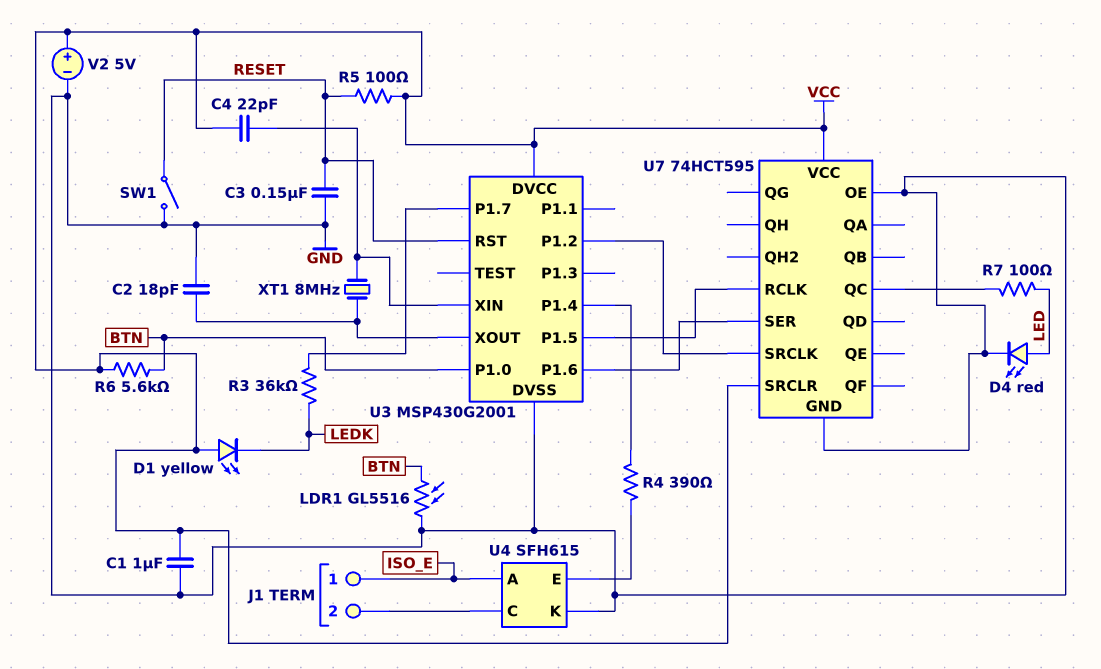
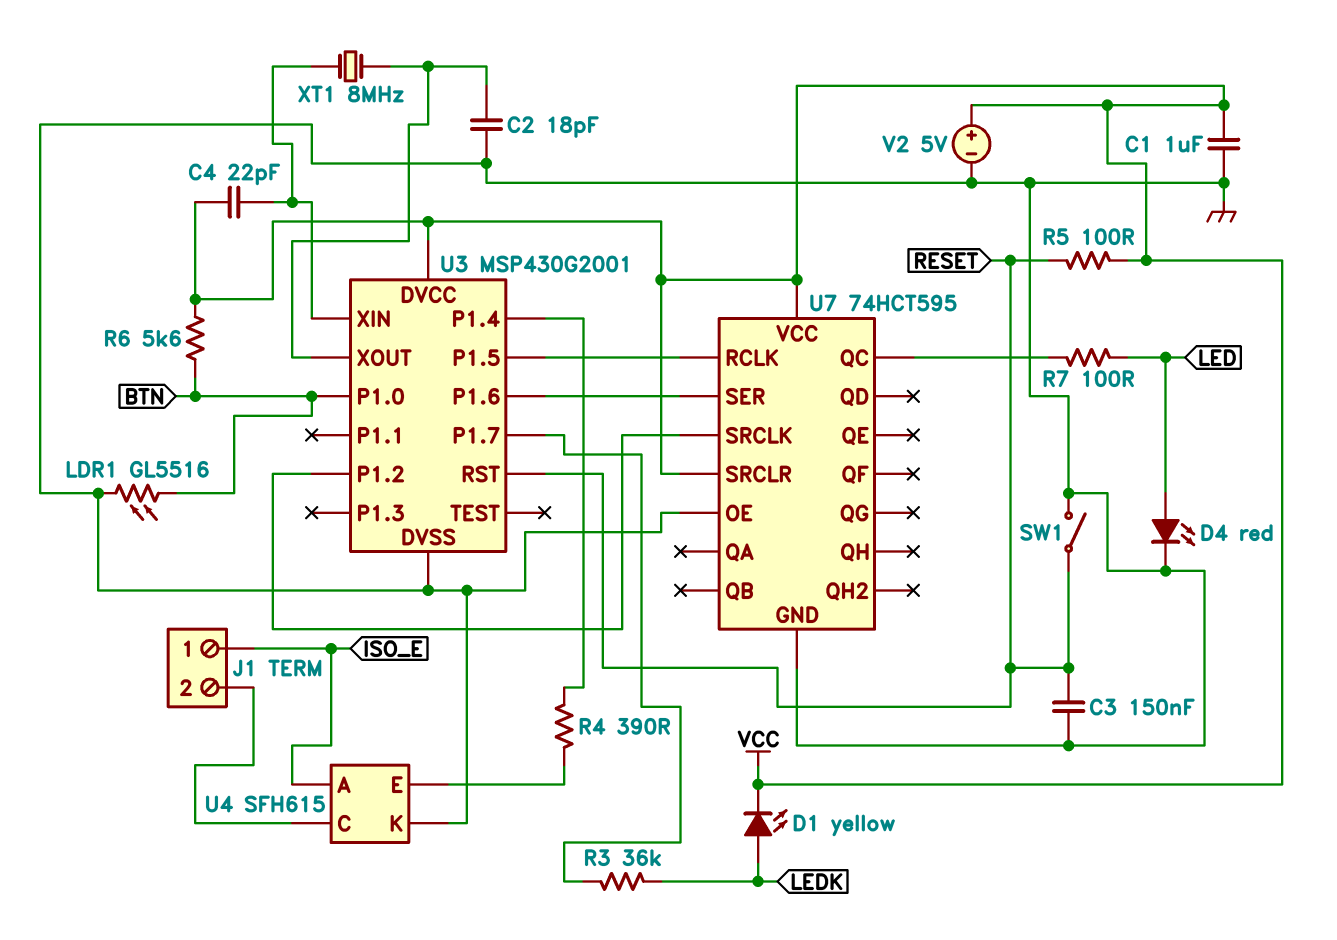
D1: LED yellow (A VCC, K LEDK) -> LED yellow (A LEDK, K VCC)

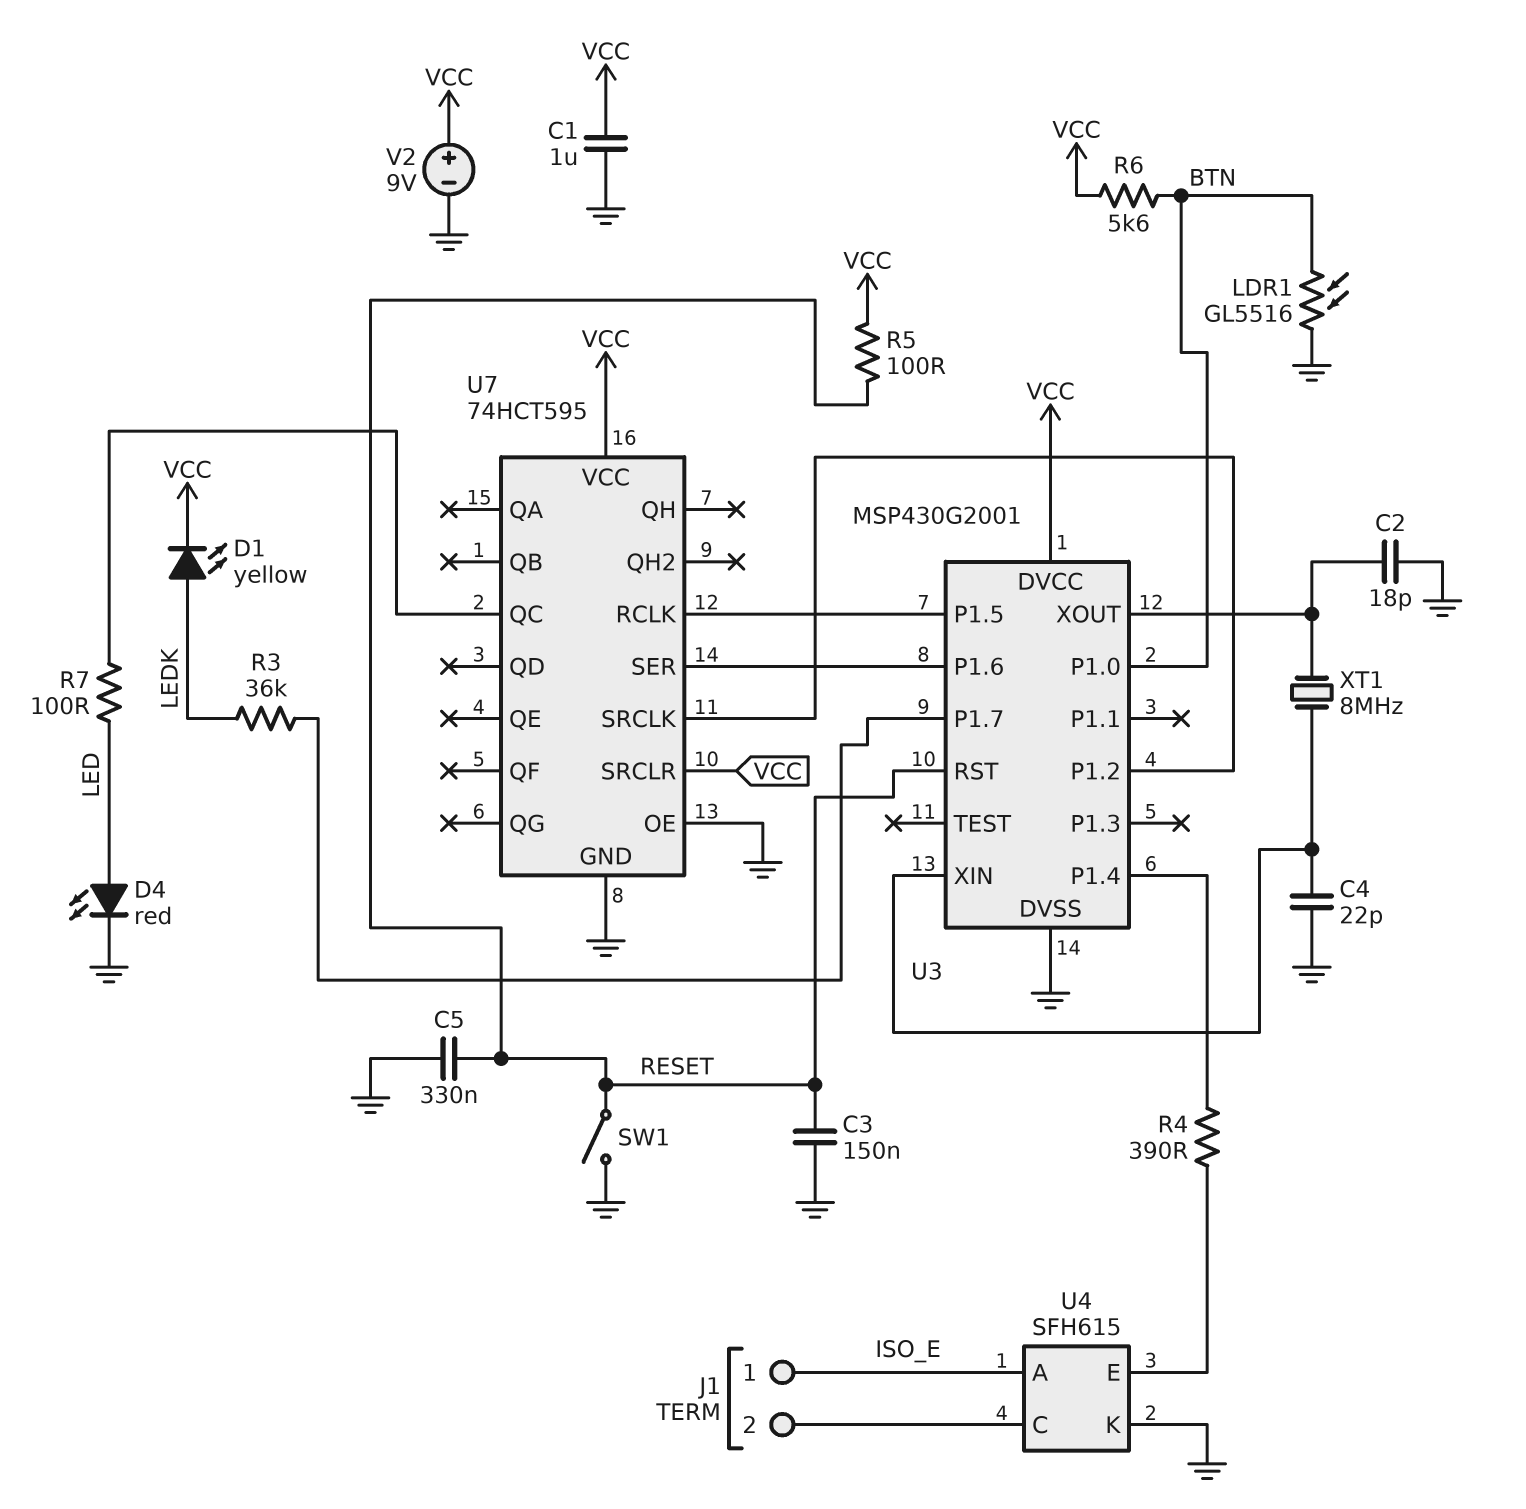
C4: 22pF (U3/XIN, VCC) -> 22pF (GND, U3/XIN)
C5: none -> 330nF (GND, RESET)
V2: 5V (plus VCC, minus GND) -> 9V (plus VCC, minus GND)

